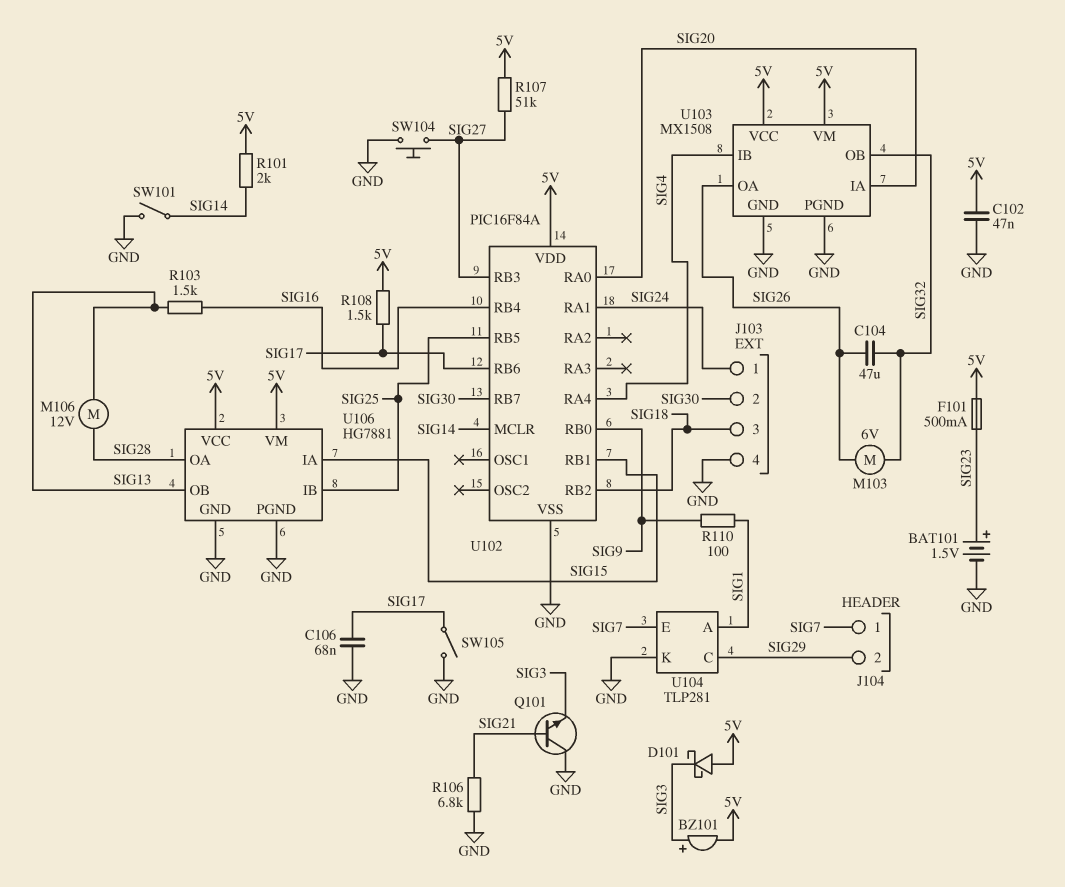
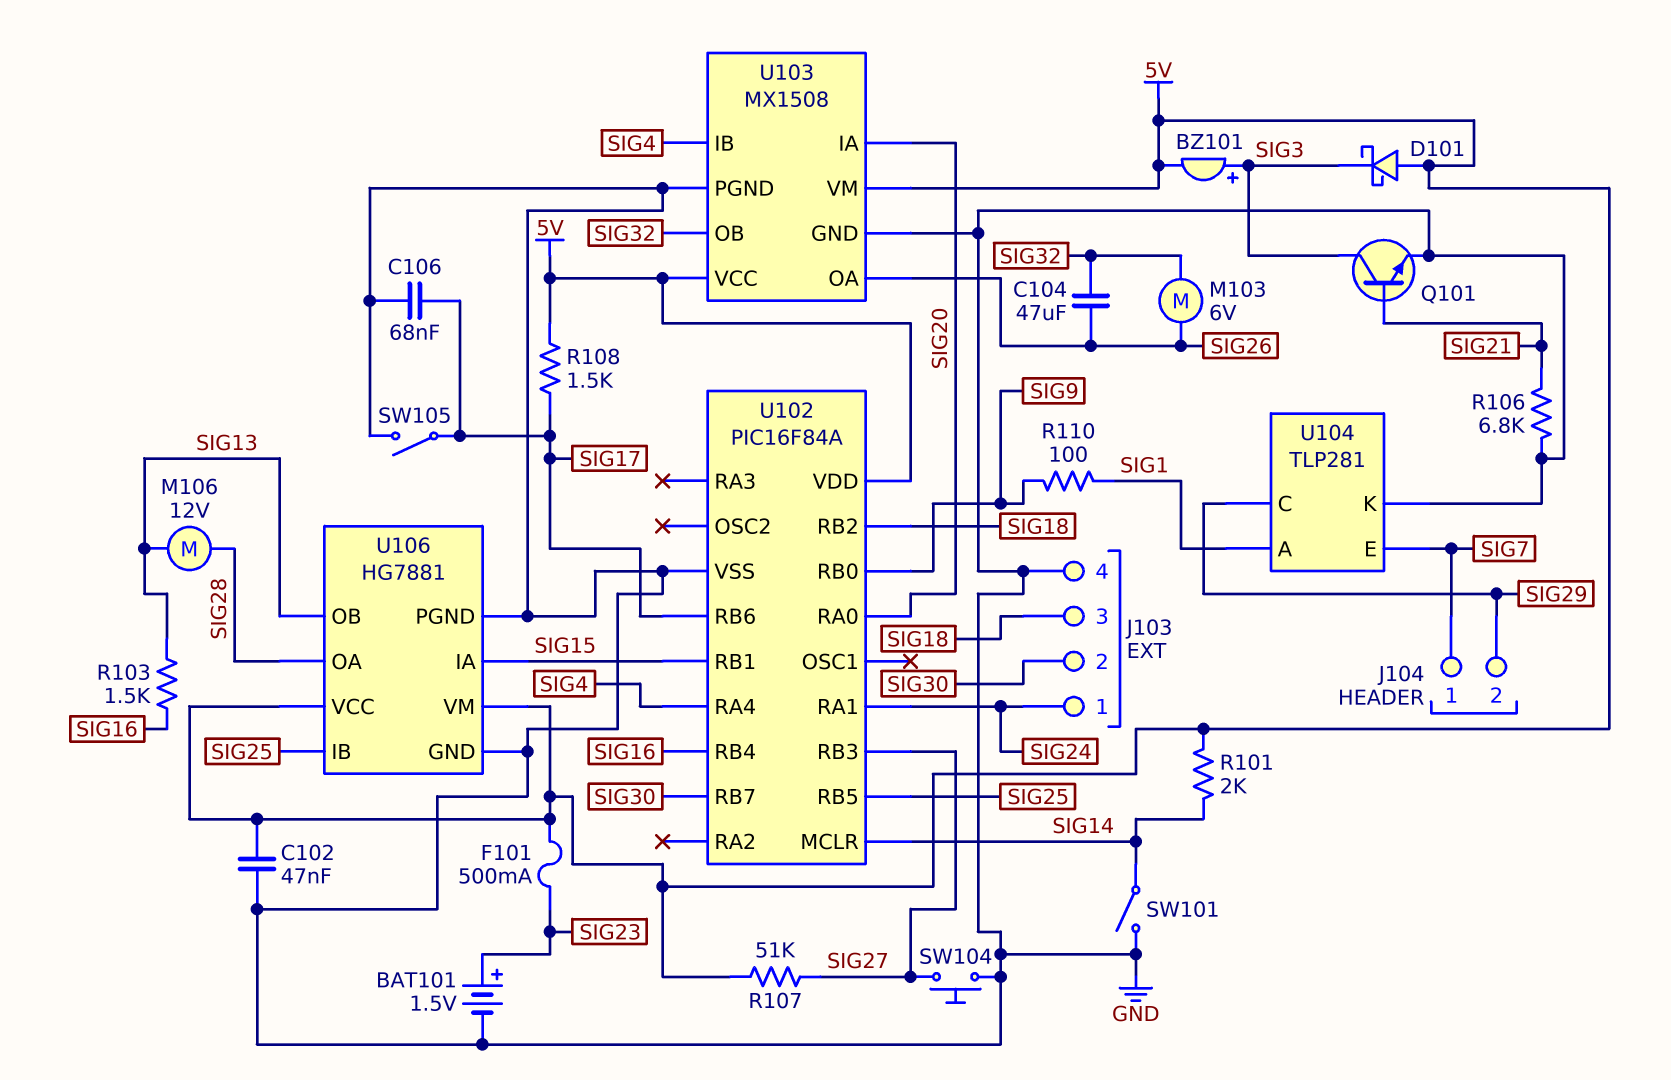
Q101: NPN (B SIG21, C GND, E SIG3) -> NPN (B SIG21, C SIG3, E GND)

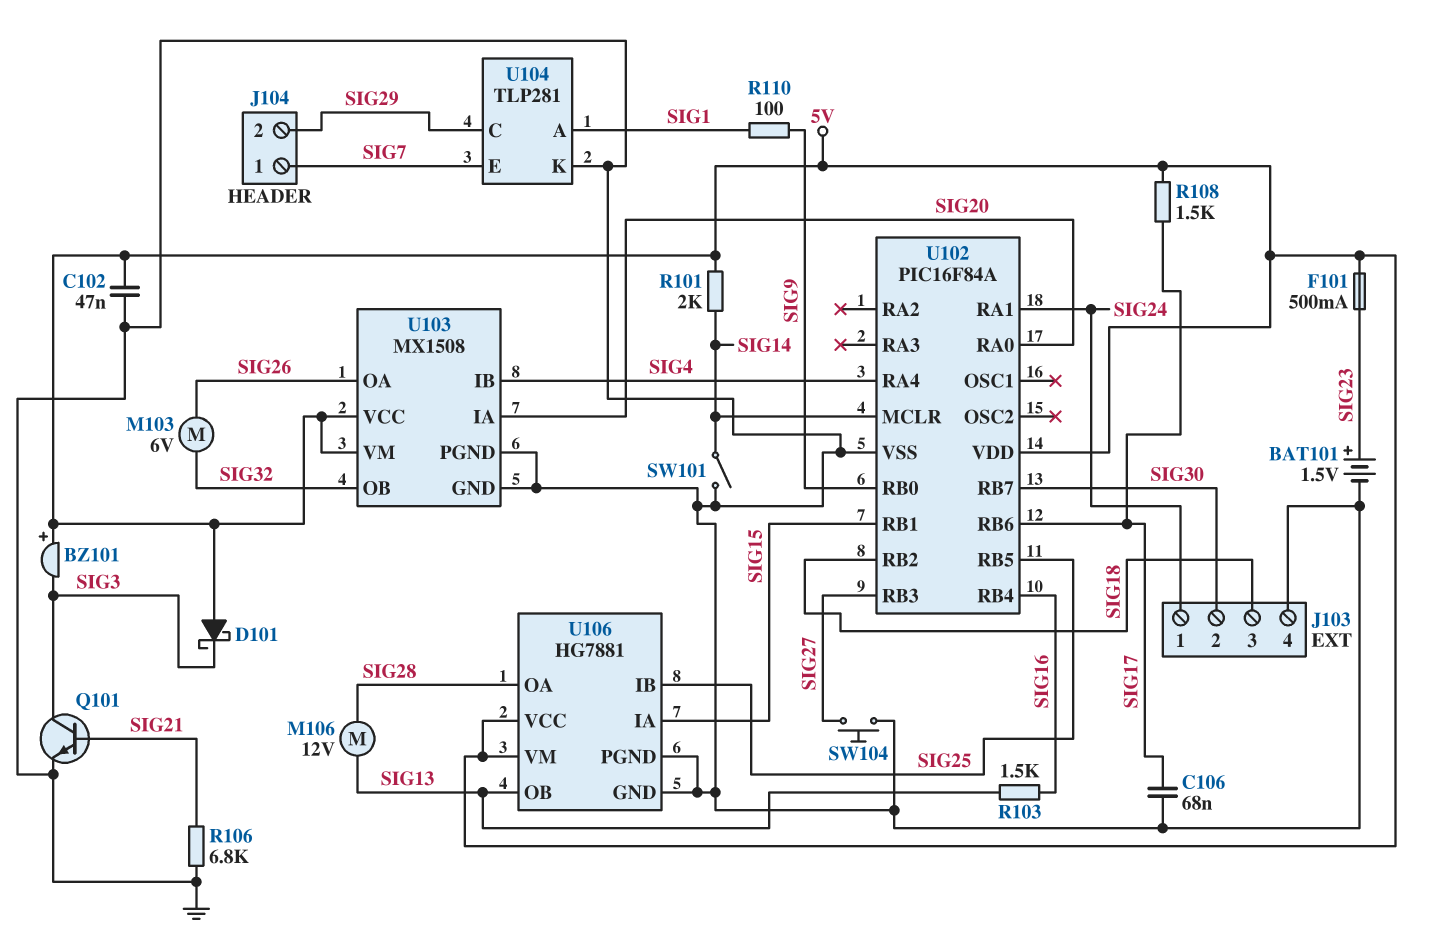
BZ101: buzzer (plus SIG3, minus 5V) -> buzzer (plus 5V, minus SIG3)
C104: 47uF (SIG26, SIG32) -> none
R107: 51k (5V, SIG27) -> none
SW105: switch (GND, SIG17) -> none

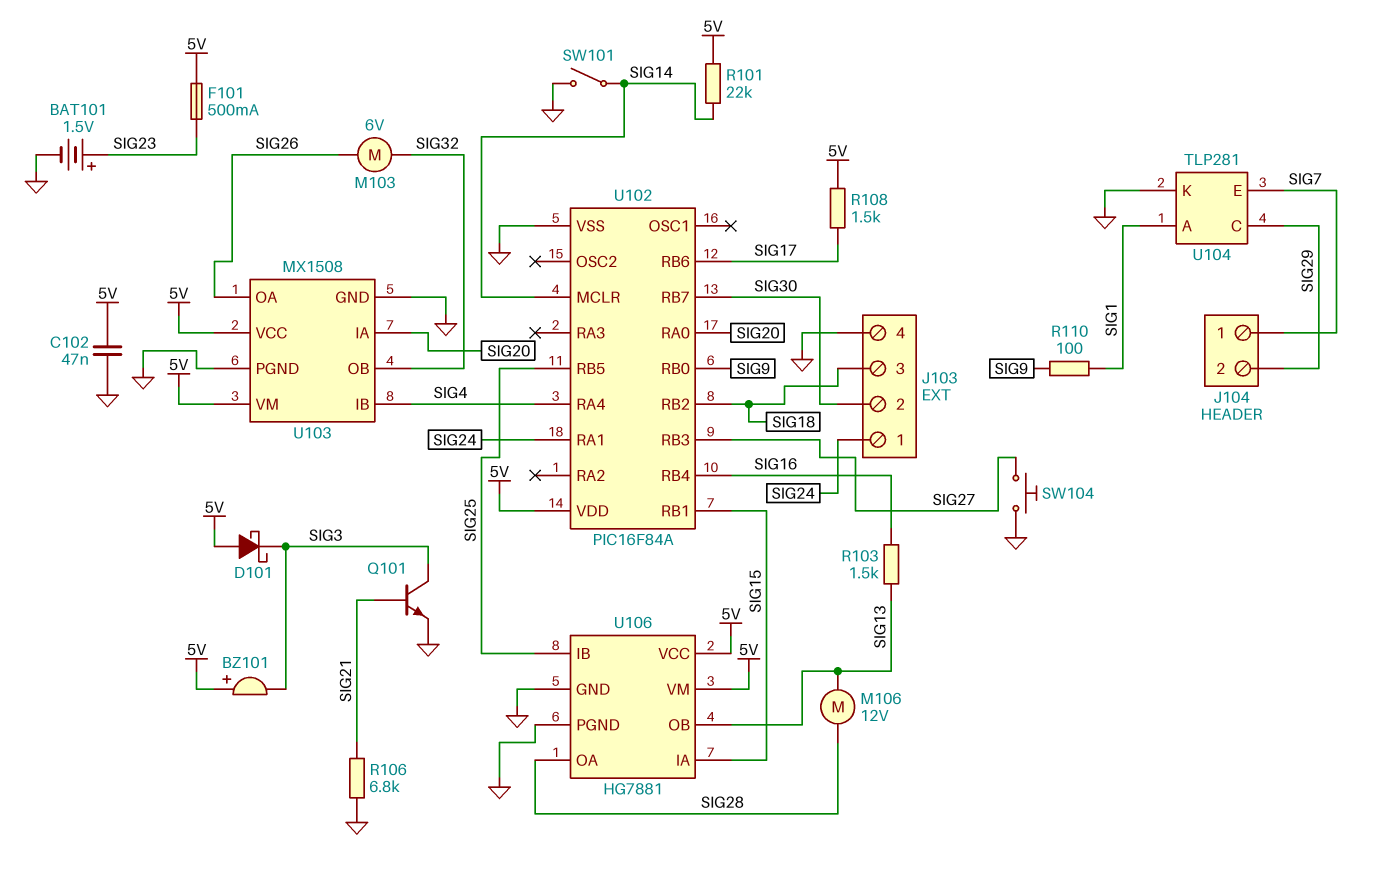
C106: 68nF (GND, SIG17) -> none
R101: 2k (5V, SIG14) -> 22k (5V, SIG14)

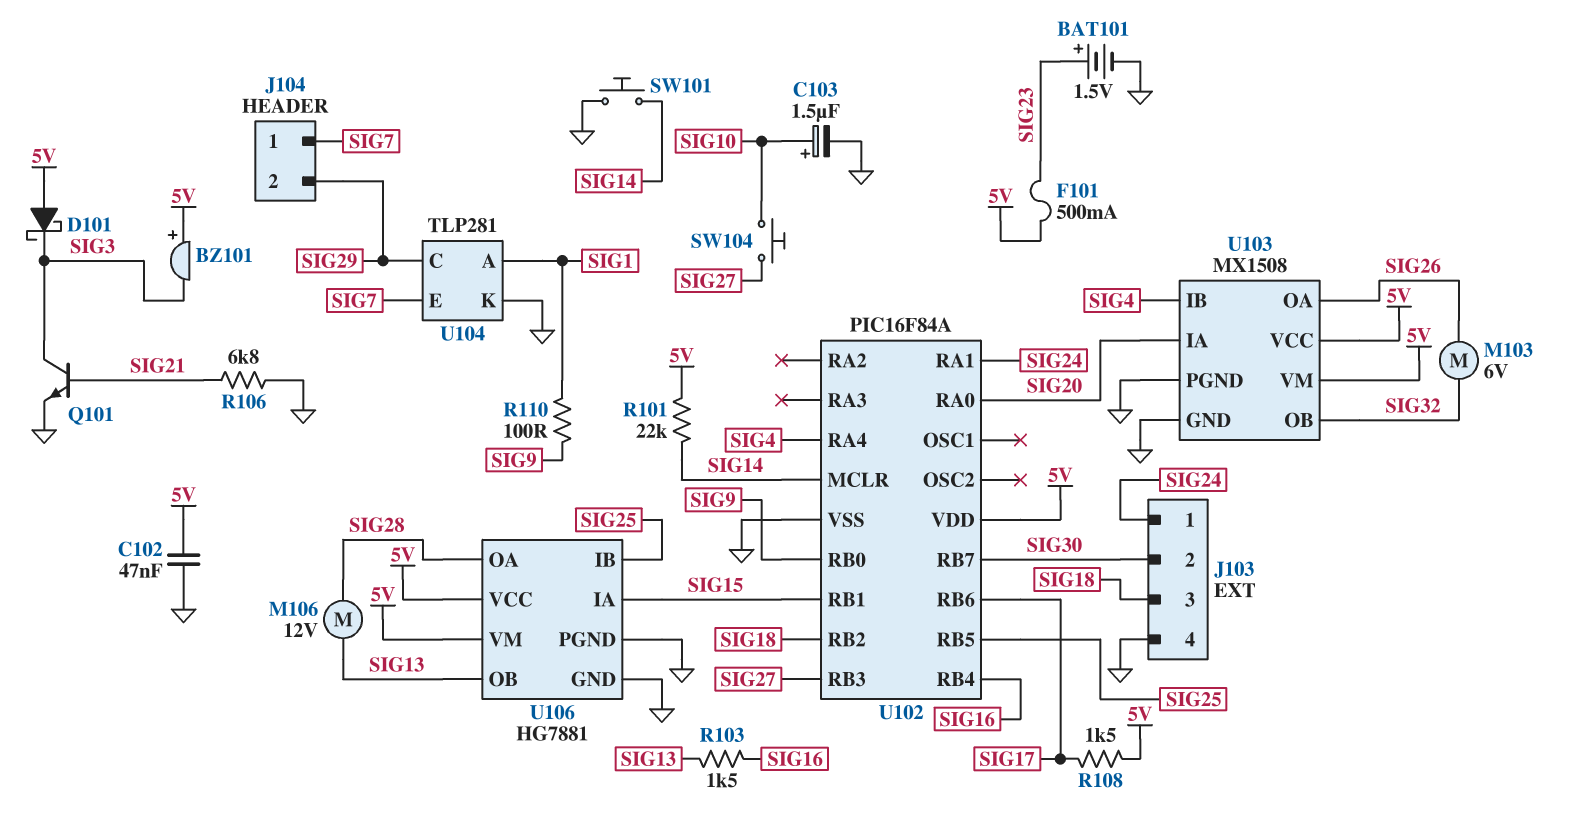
C103: none -> 1.5uF (plus SIG10, minus GND)
SW101: switch (GND, SIG14) -> button (GND, SIG14)
SW104: button (GND, SIG27) -> button (SIG10, SIG27)

